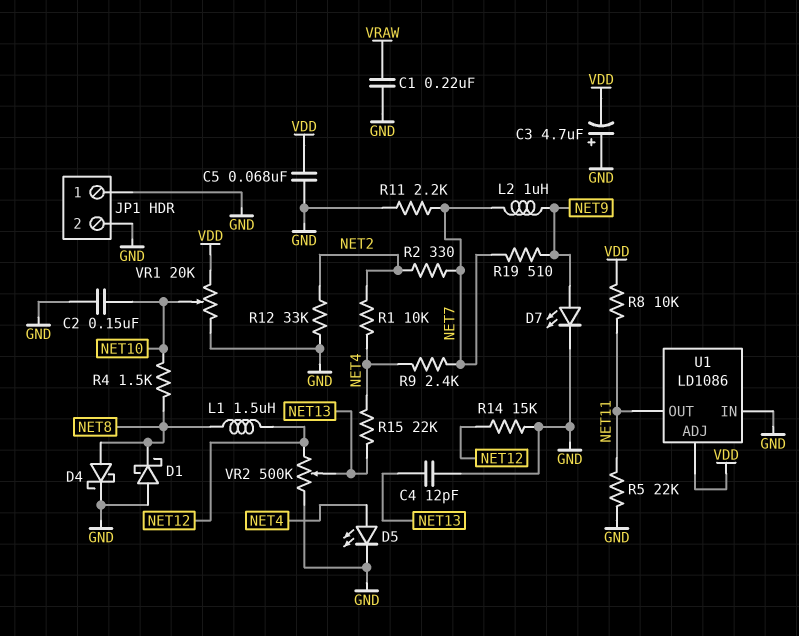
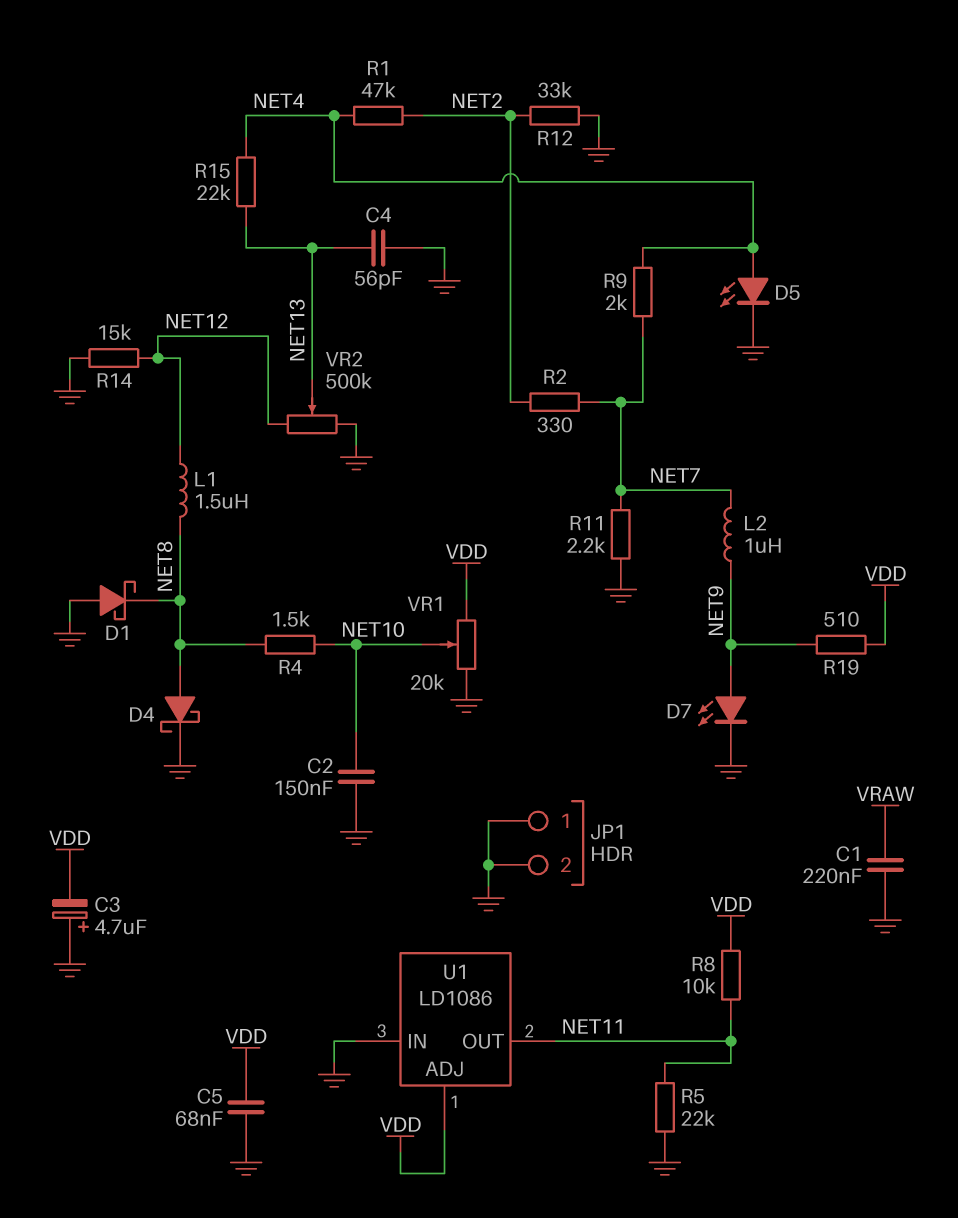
C4: 12pF (GND, NET13) -> 56pF (GND, NET13)
R1: 10k (NET2, NET4) -> 47k (NET2, NET4)
R9: 2.4k (NET4, NET7) -> 2k (NET4, NET7)
R19: 510 (NET7, NET9) -> 510 (NET9, VDD)

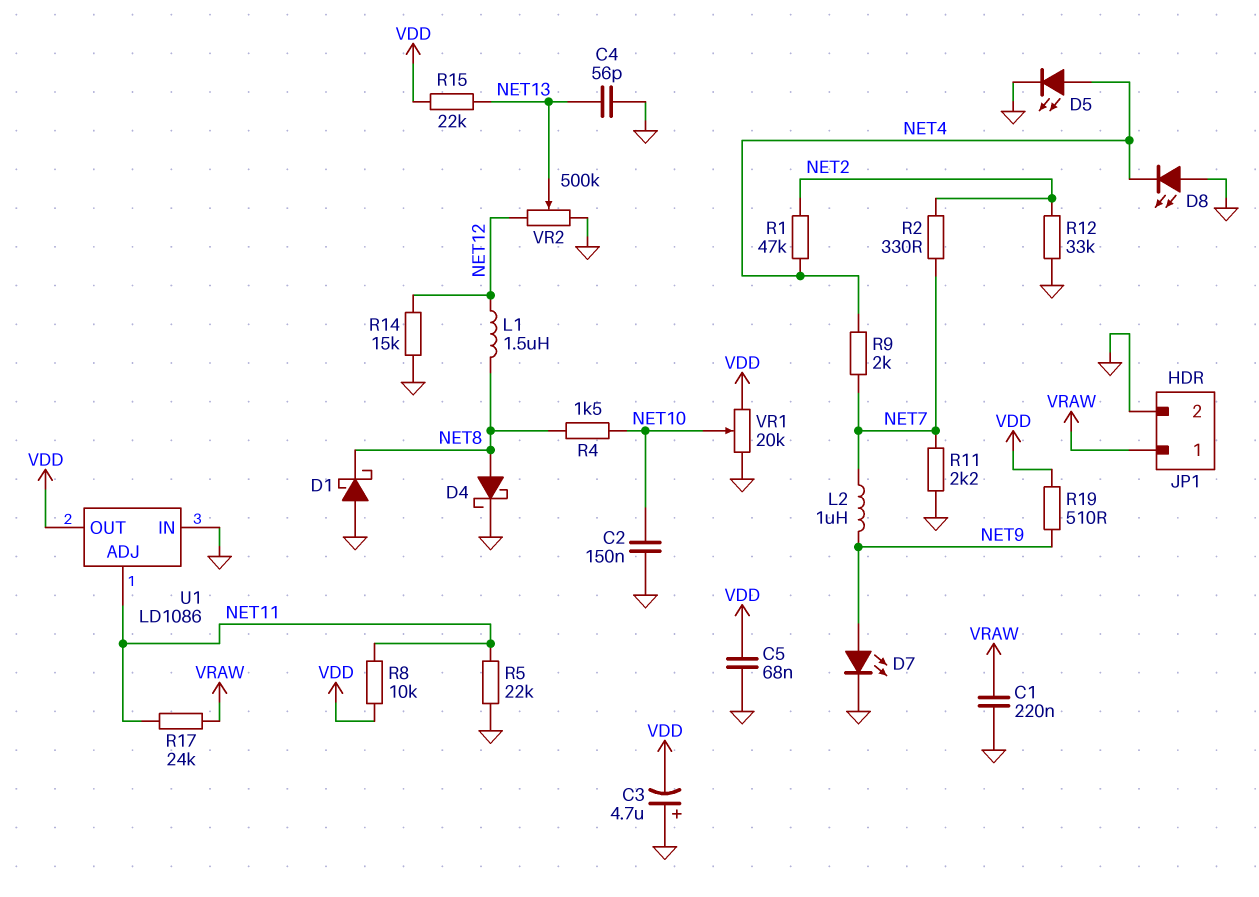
D8: none -> LED (A GND, K NET4)
JP1 pin 1: GND -> VRAW
R15: 22k (NET4, NET13) -> 22k (NET13, VDD)
R17: none -> 24k (NET11, VRAW)
U1 pin ADJ: VDD -> NET11
U1 pin OUT: NET11 -> VDD

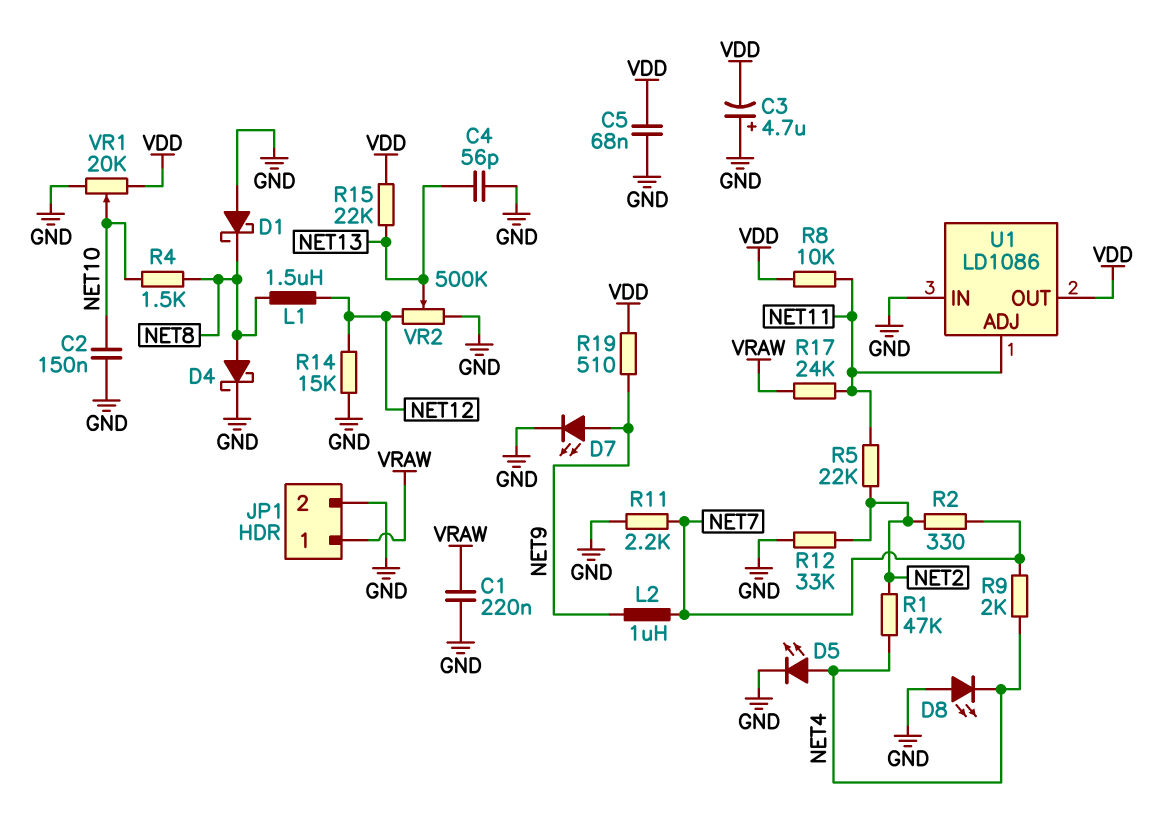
R5: 22k (GND, NET11) -> 22k (NET2, NET11)

